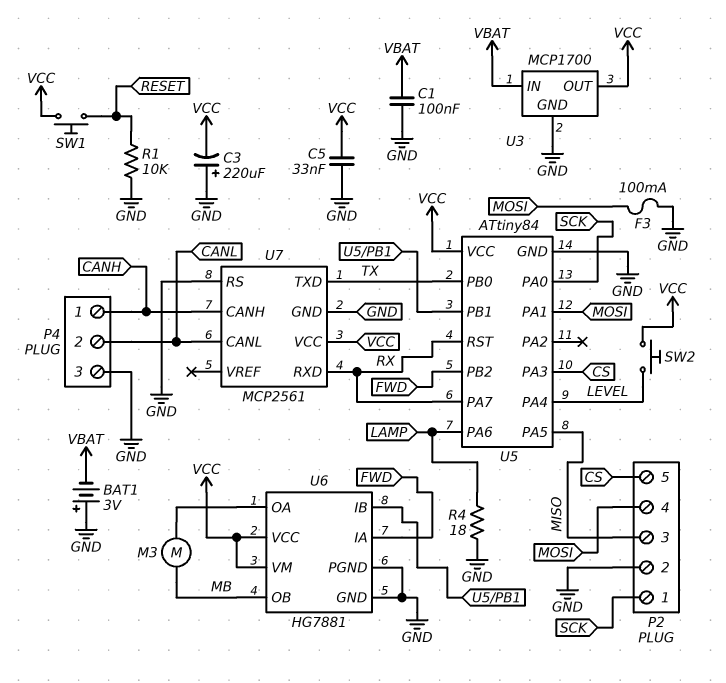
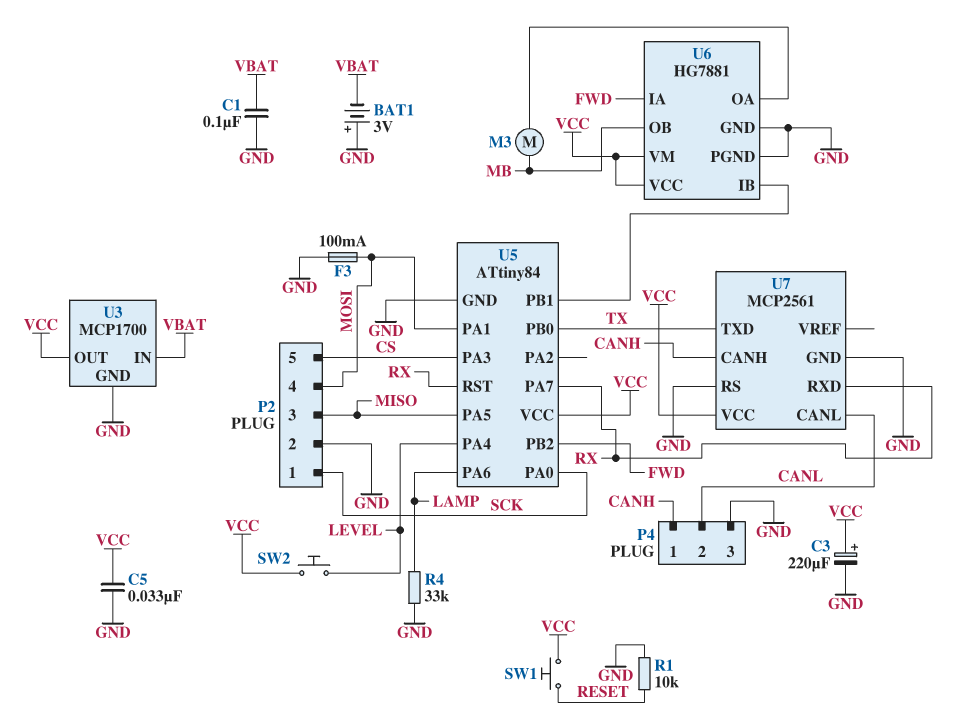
C3: 220uF (plus GND, minus VCC) -> 220uF (plus VCC, minus GND)
R4: 18 (GND, LAMP) -> 33k (GND, LAMP)

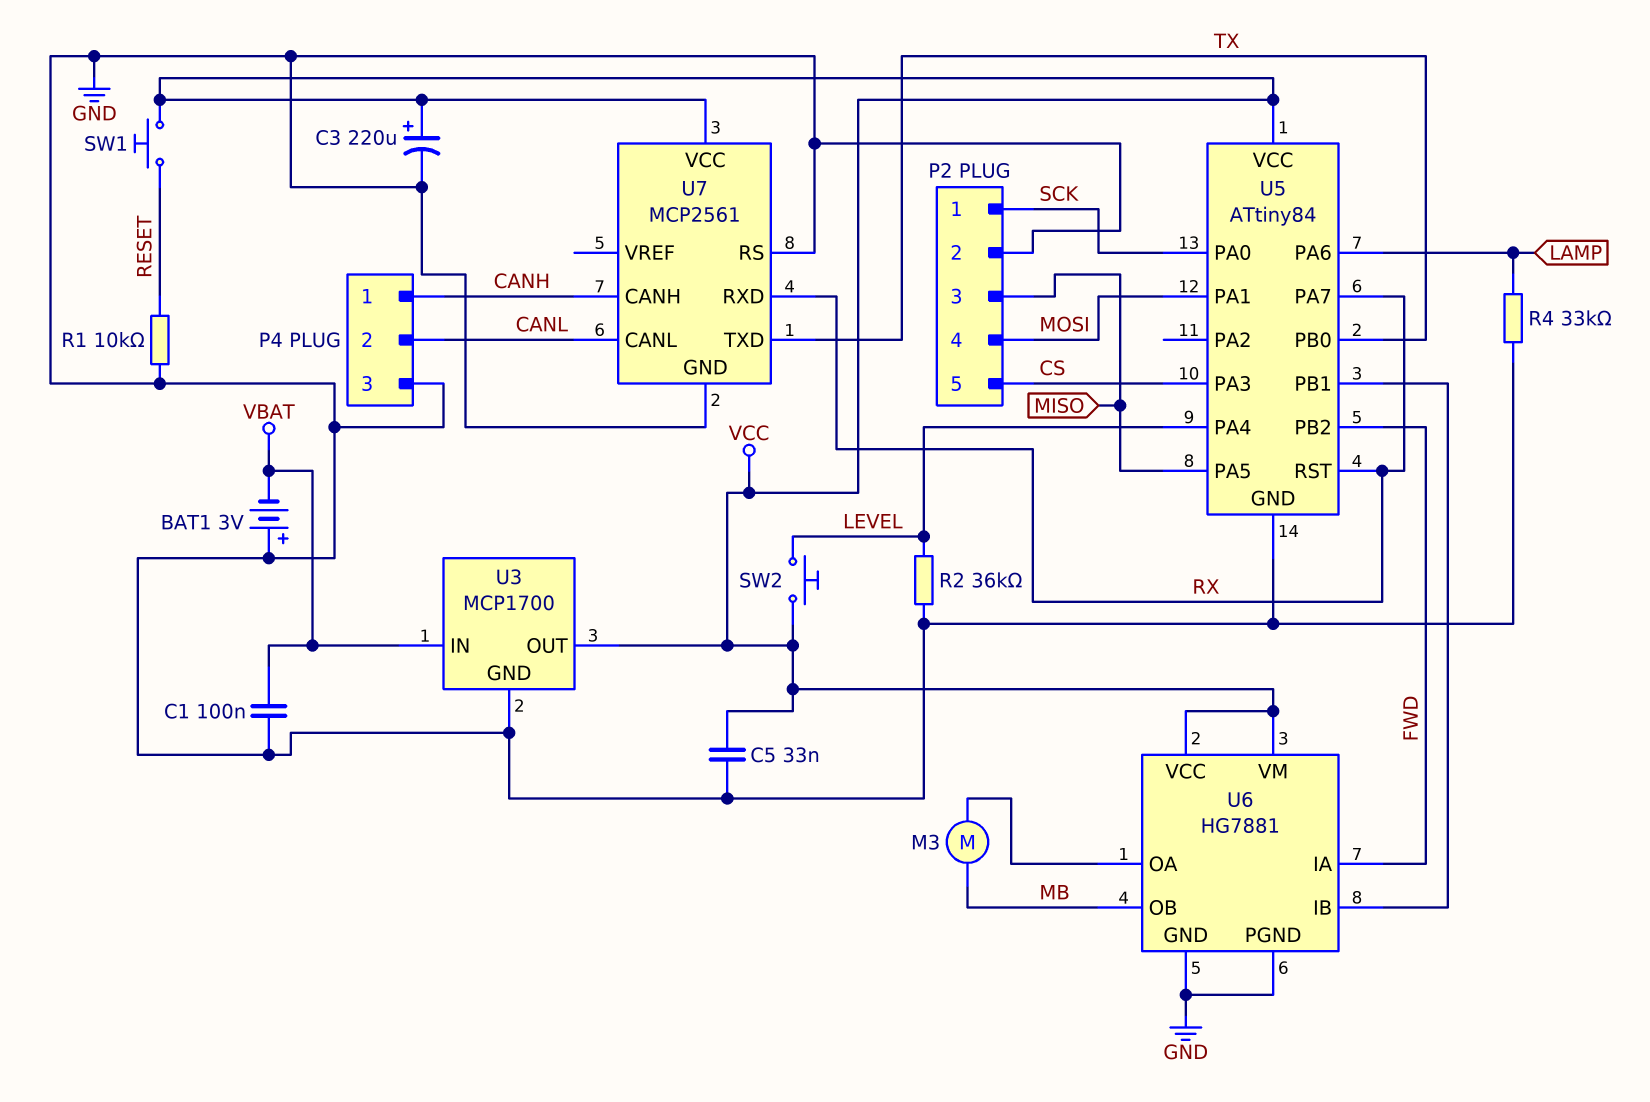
F3: 100mA (GND, MOSI) -> none
R2: none -> 36k (GND, LEVEL)

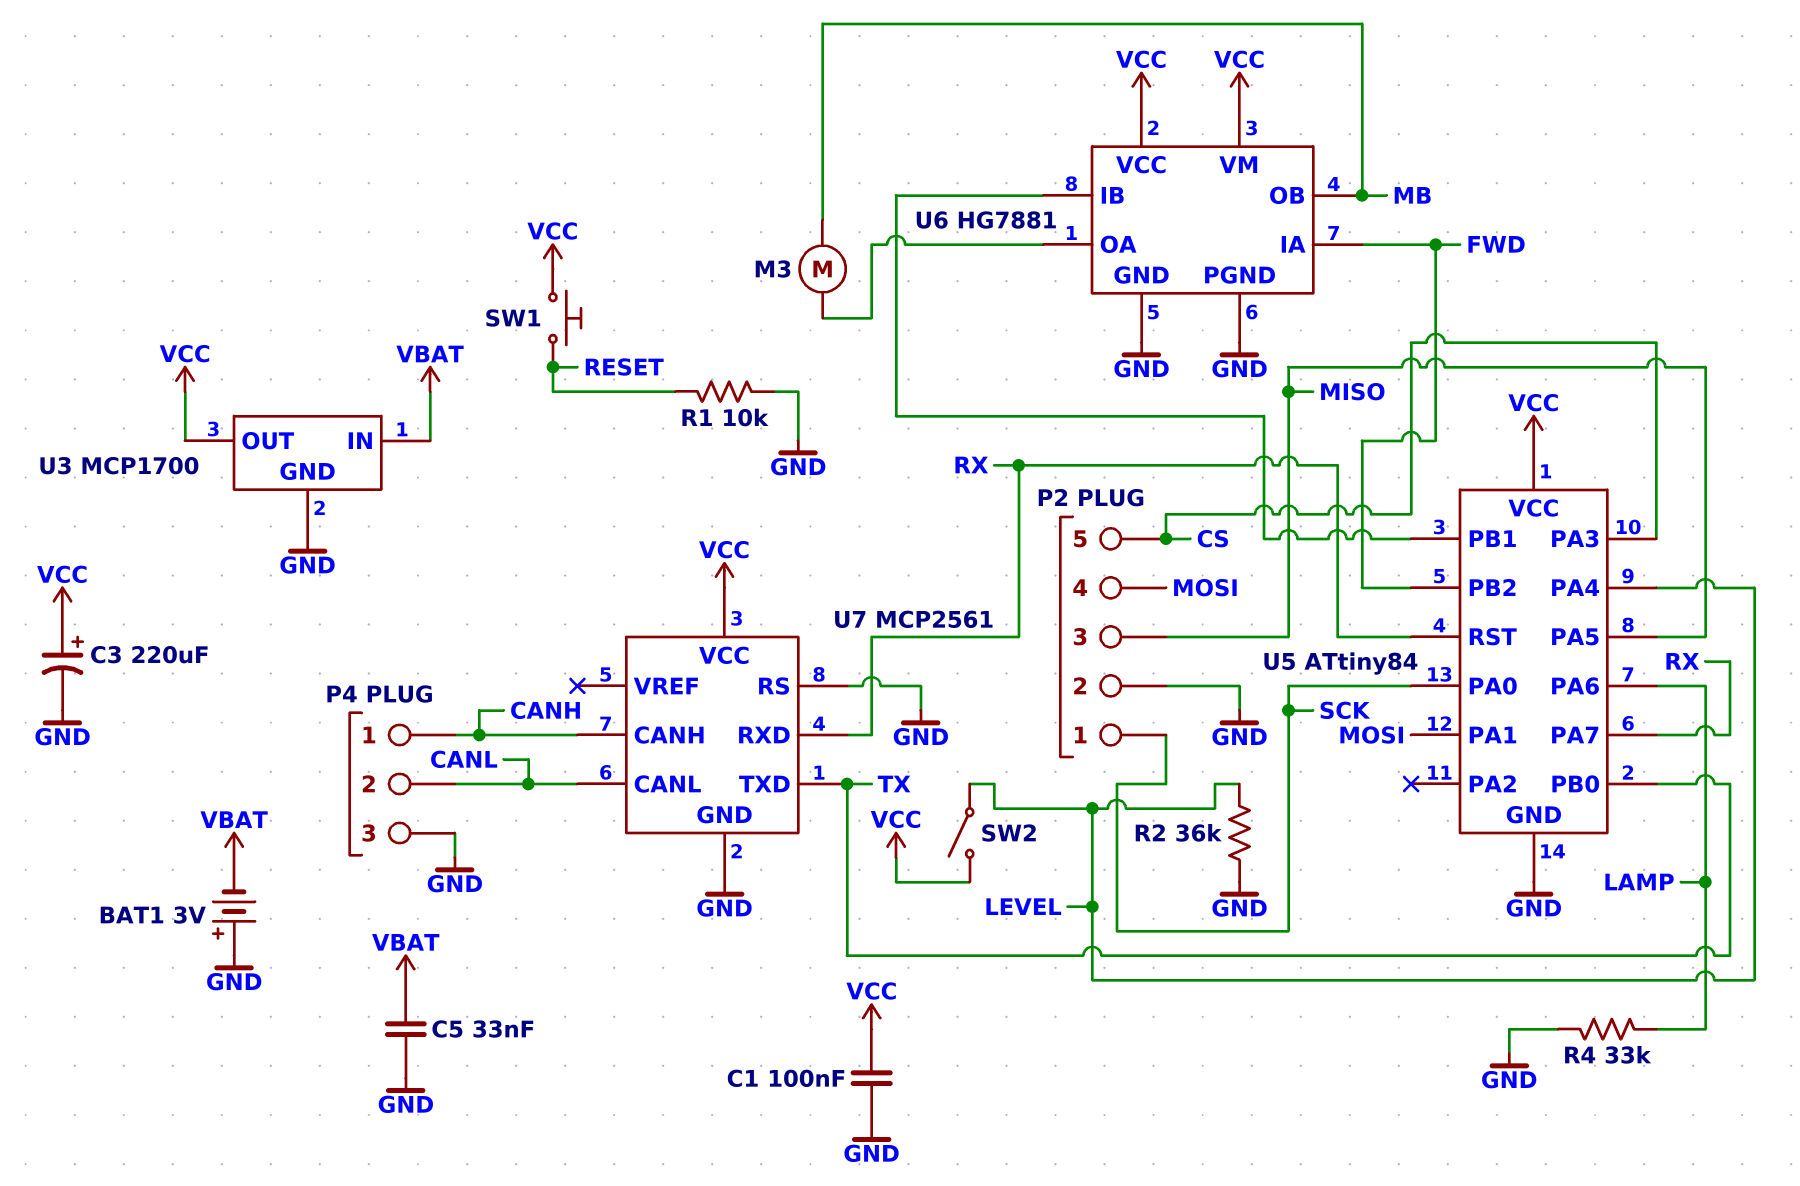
C1: 100nF (GND, VBAT) -> 100nF (GND, VCC)
C5: 33nF (GND, VCC) -> 33nF (GND, VBAT)
SW2: button (LEVEL, VCC) -> switch (LEVEL, VCC)

